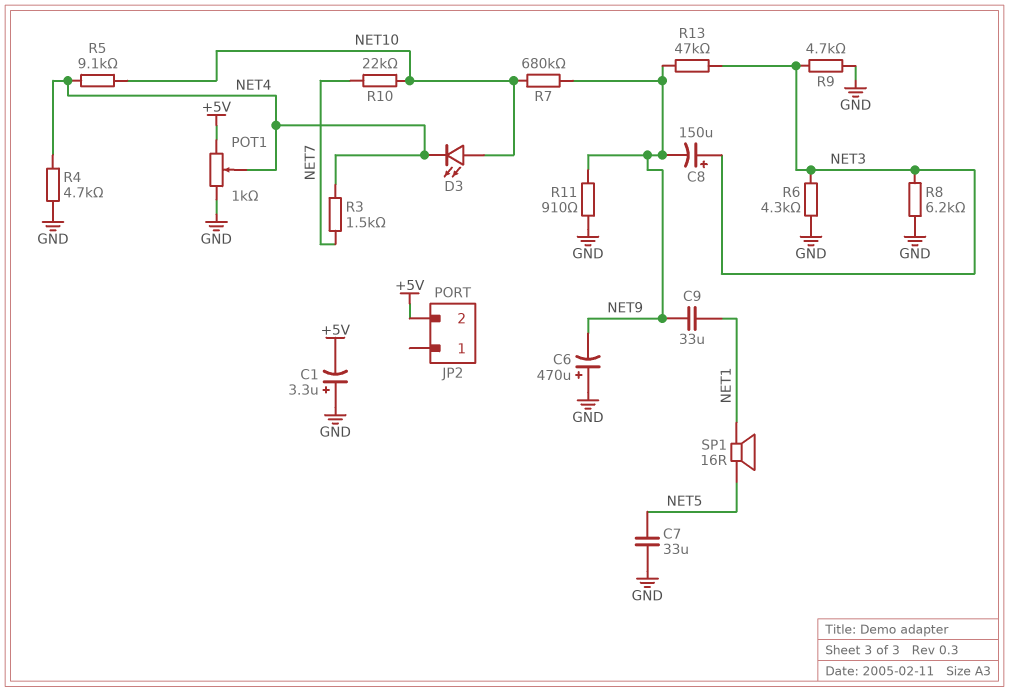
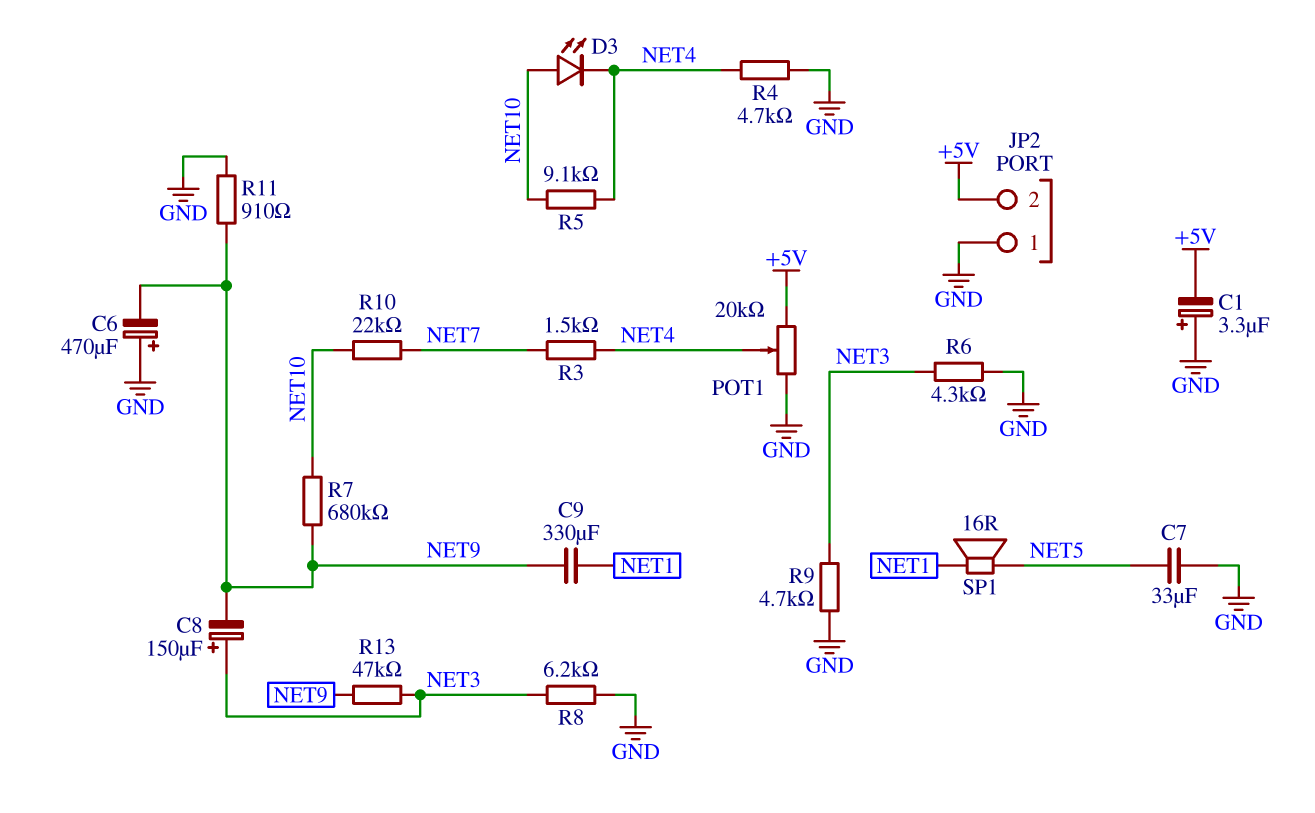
C9: 33uF (NET1, NET9) -> 330uF (NET1, NET9)
JP2 pin 1: none -> GND
POT1: 1k (+5V, GND, wiper NET4) -> 20k (+5V, GND, wiper NET4)

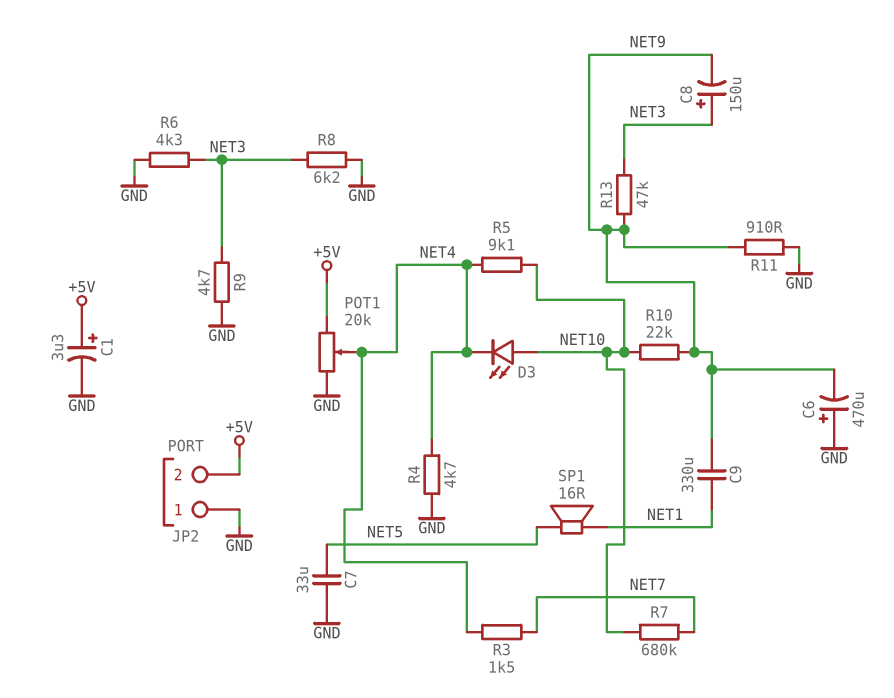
C1: 3.3uF (plus GND, minus +5V) -> 3.3uF (plus +5V, minus GND)
R7: 680k (NET9, NET10) -> 680k (NET7, NET10)
R10: 22k (NET7, NET10) -> 22k (NET9, NET10)

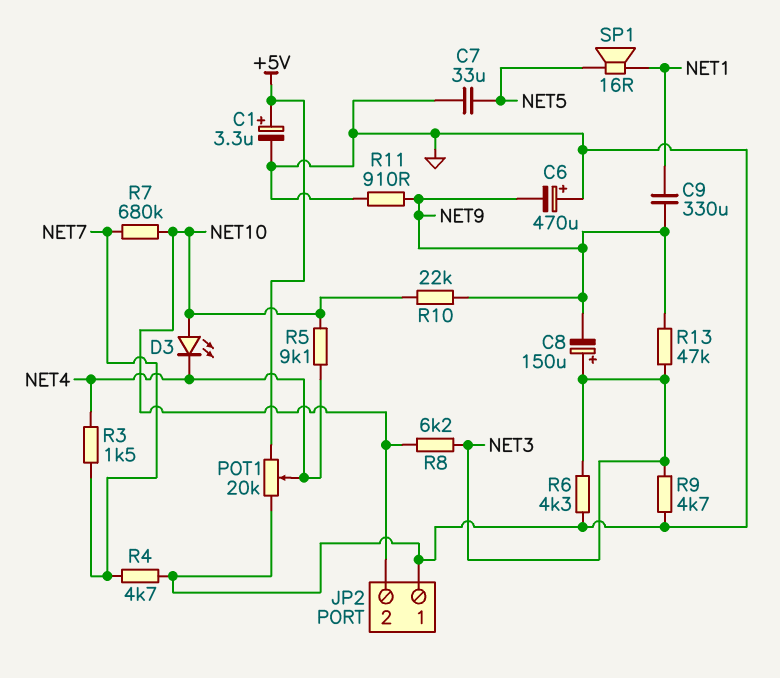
JP2 pin 2: +5V -> NET10
R4: 4.7k (GND, NET4) -> 4.7k (GND, NET7)
R8: 6.2k (GND, NET3) -> 6.2k (NET3, NET10)

